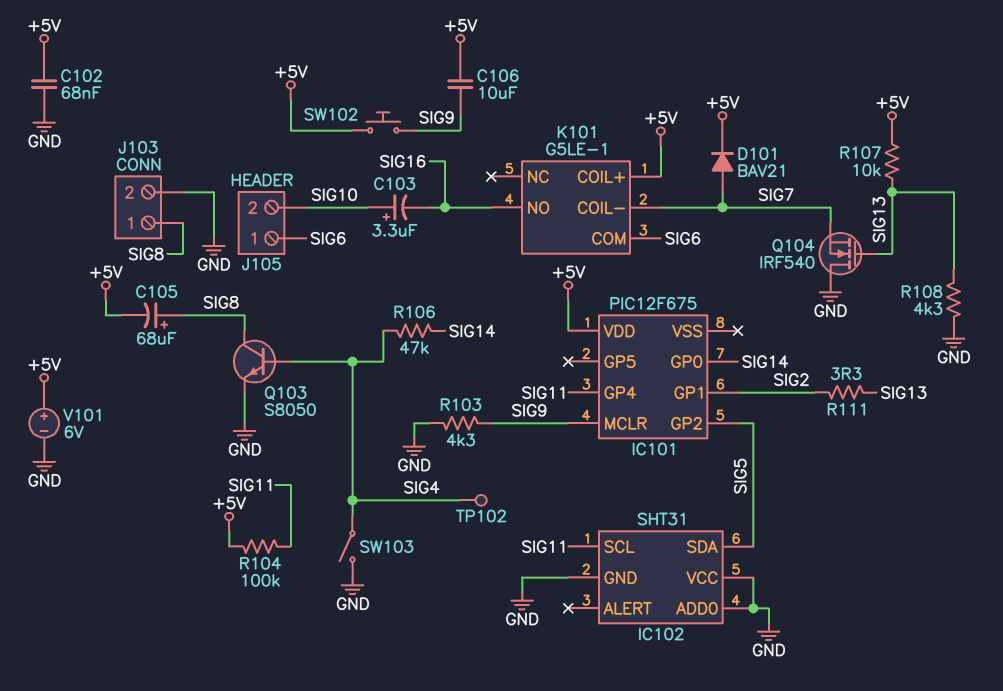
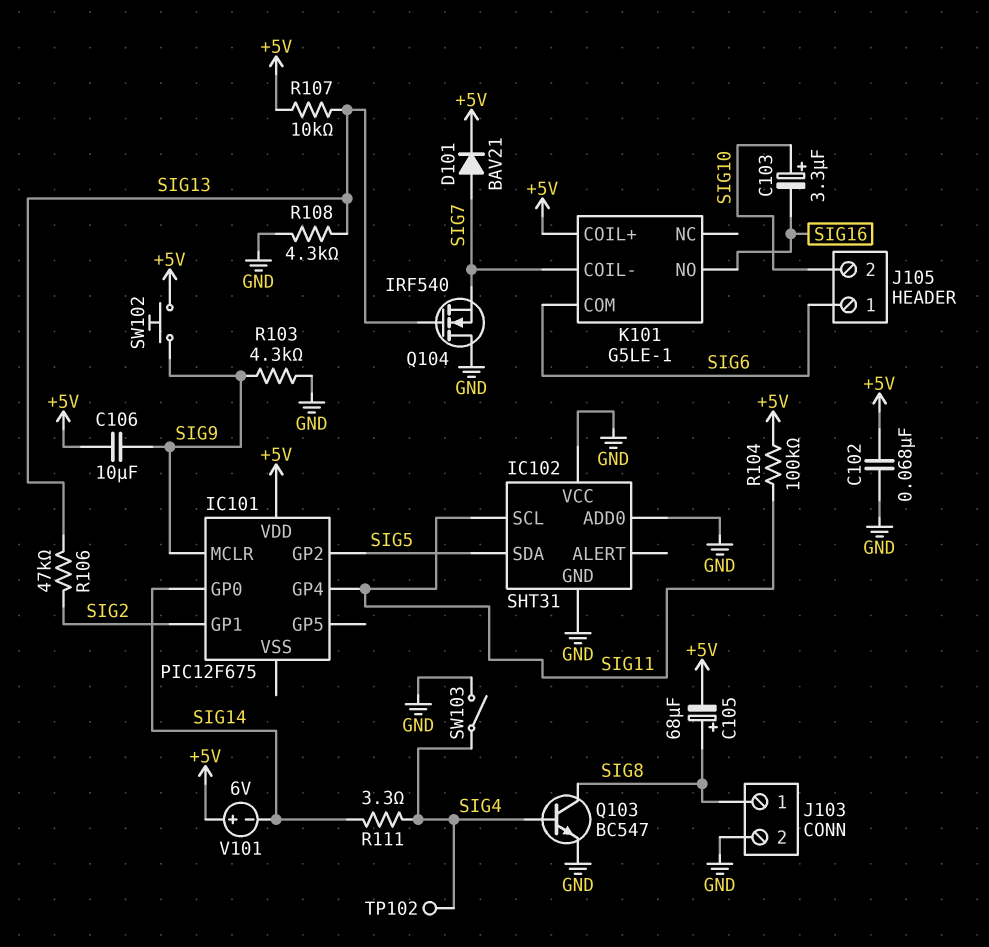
Q103: NPN S8050 (B SIG4, C SIG8, E GND) -> NPN BC547 (B SIG4, C SIG8, E GND)
R106: 47k (SIG4, SIG14) -> 47k (SIG2, SIG13)
R111: 3.3 (SIG2, SIG13) -> 3.3 (SIG4, SIG14)
V101: 6V (plus +5V, minus GND) -> 6V (plus +5V, minus SIG14)

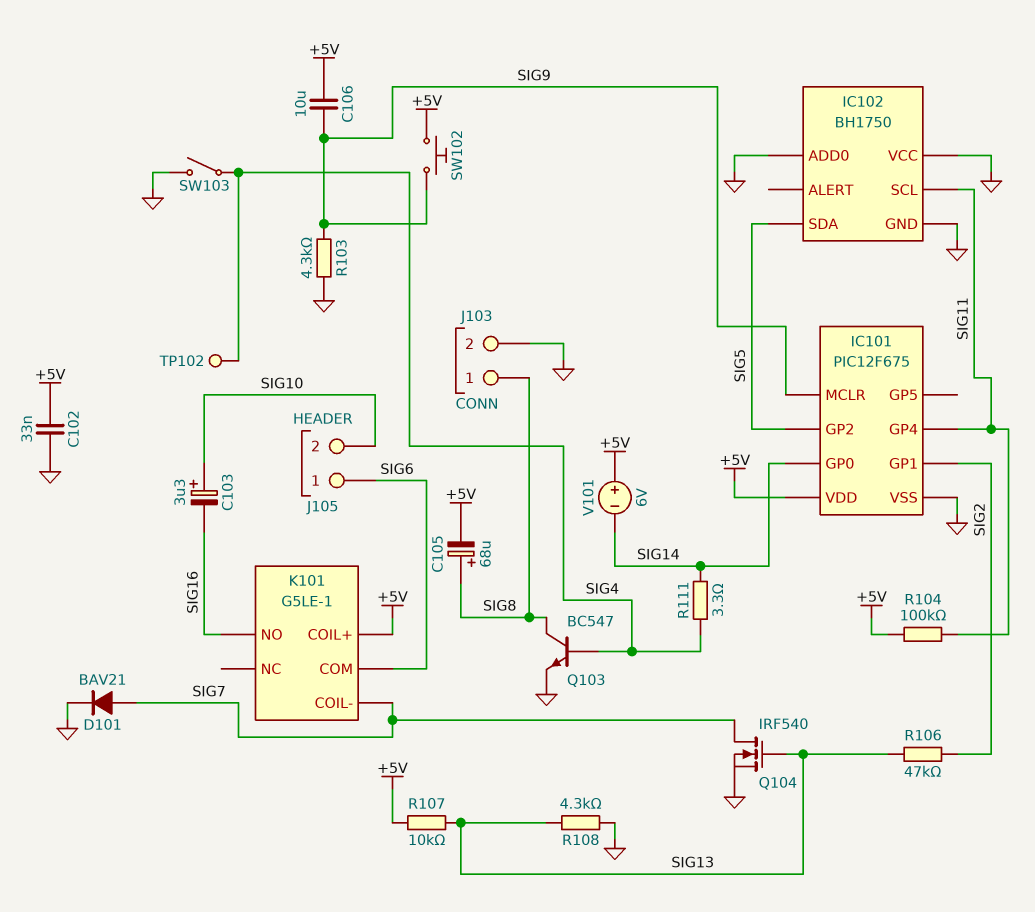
C102: 68nF (+5V, GND) -> 33nF (+5V, GND)
D101: diode BAV21 (A SIG7, K +5V) -> diode BAV21 (A SIG7, K GND)
IC101 pin VSS: none -> GND
IC102: SHT31 -> BH1750
Q104: NMOS IRF540 (G SIG13, D GND, S SIG7) -> NMOS IRF540 (G SIG13, D SIG7, S GND)

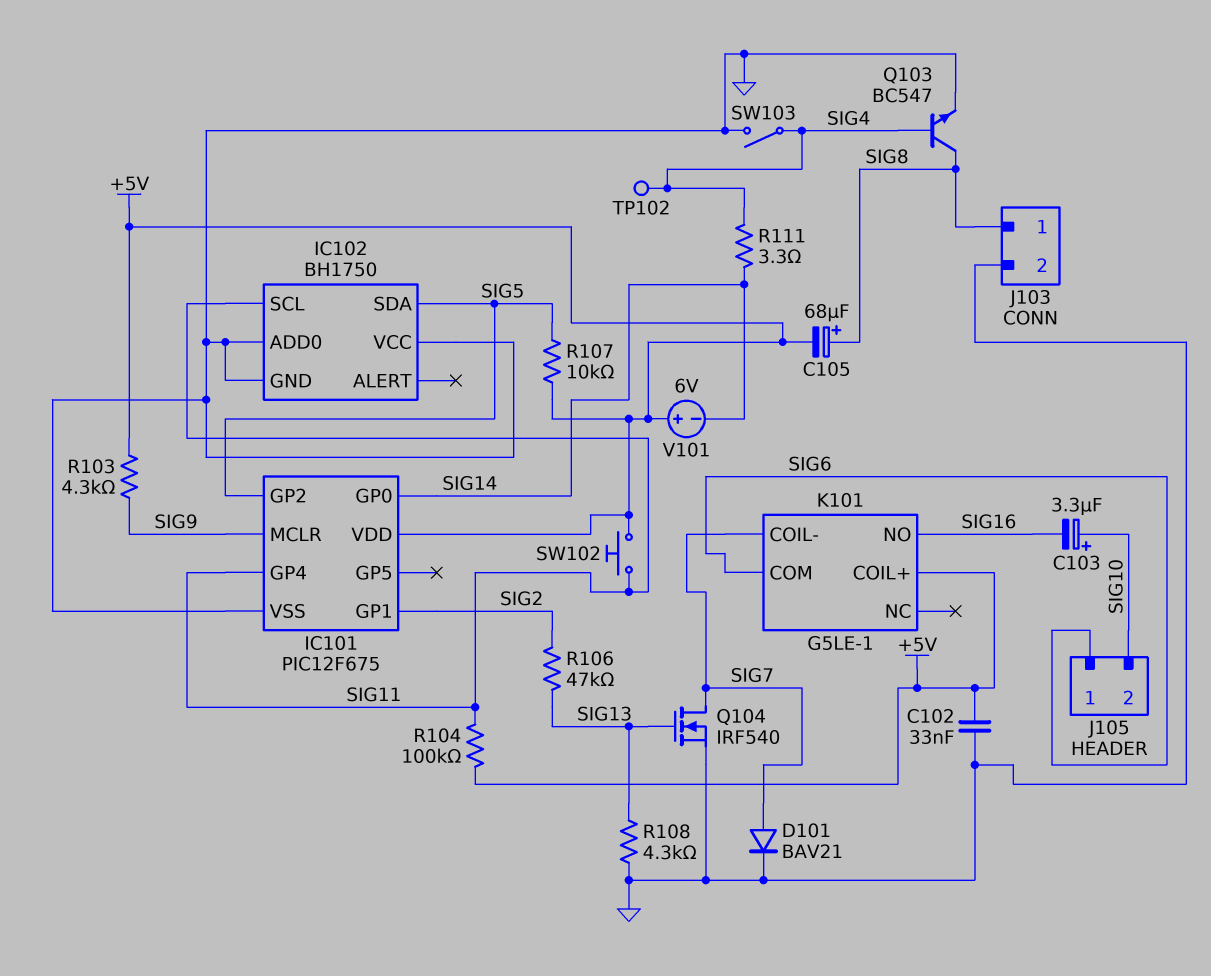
C106: 10uF (+5V, SIG9) -> none
R103: 4.3k (GND, SIG9) -> 4.3k (+5V, SIG9)
R107: 10k (+5V, SIG13) -> 10k (+5V, SIG5)
SW102: button (+5V, SIG9) -> button (+5V, SIG11)

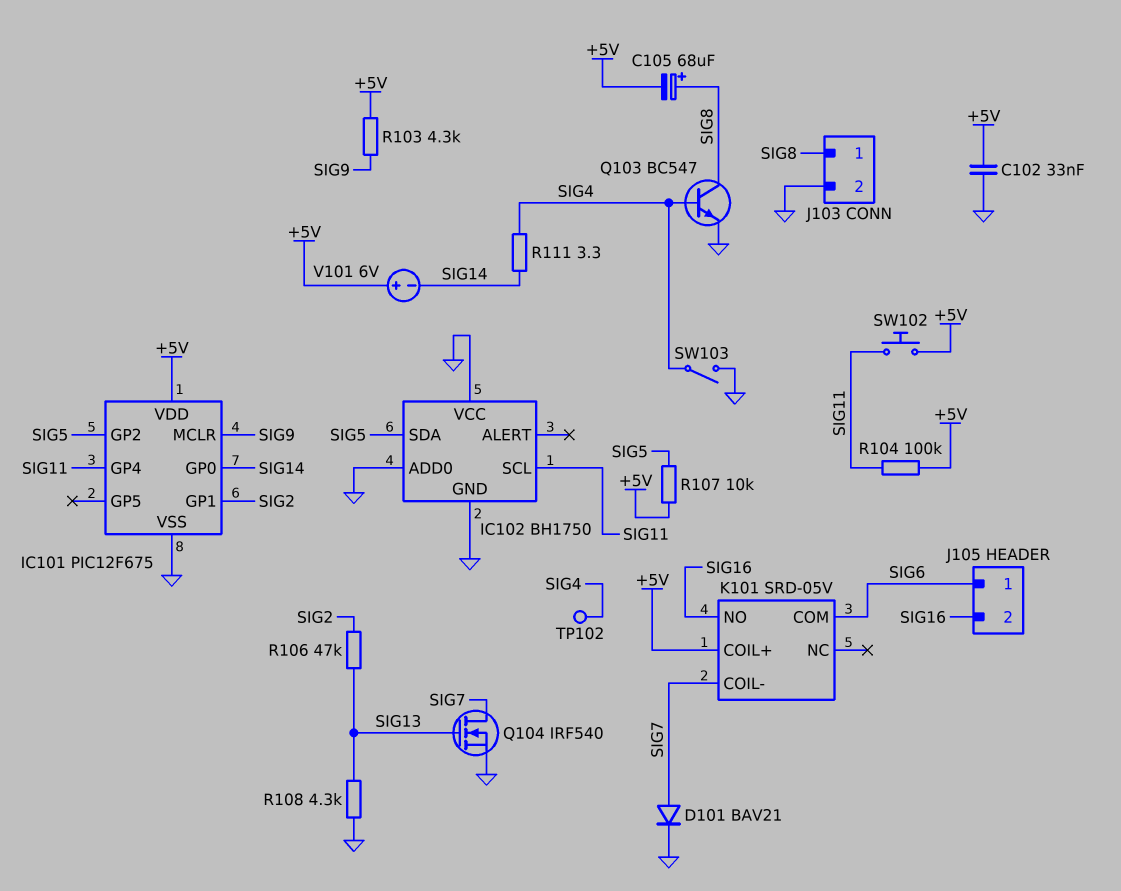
C103: 3.3uF (plus SIG10, minus SIG16) -> none
J105 pin 2: SIG10 -> SIG16
K101: G5LE-1 -> SRD-05V

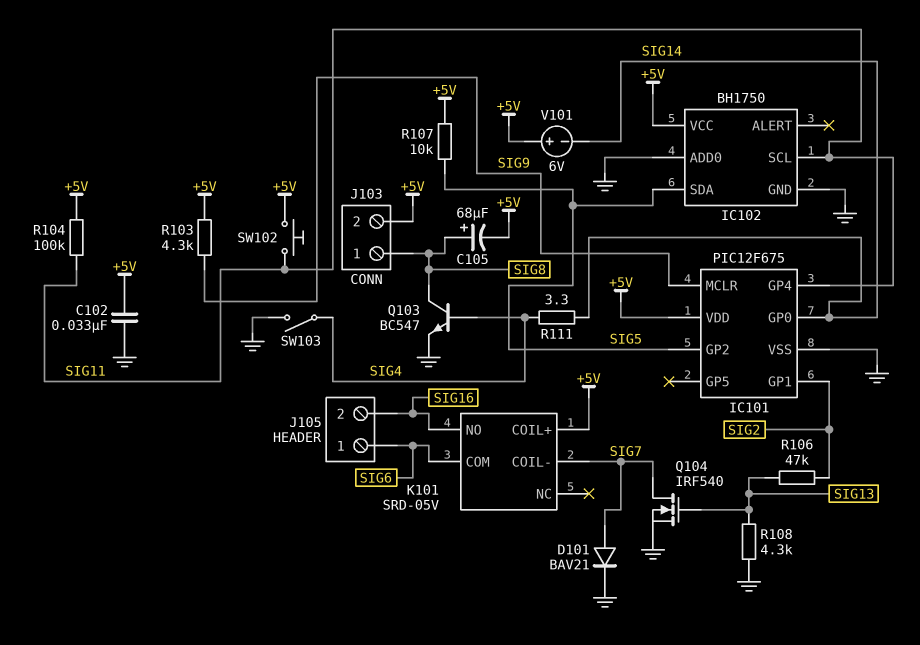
IC102 pin VCC: GND -> +5V
J103 pin 2: GND -> +5V
TP102: test point (SIG4) -> none

